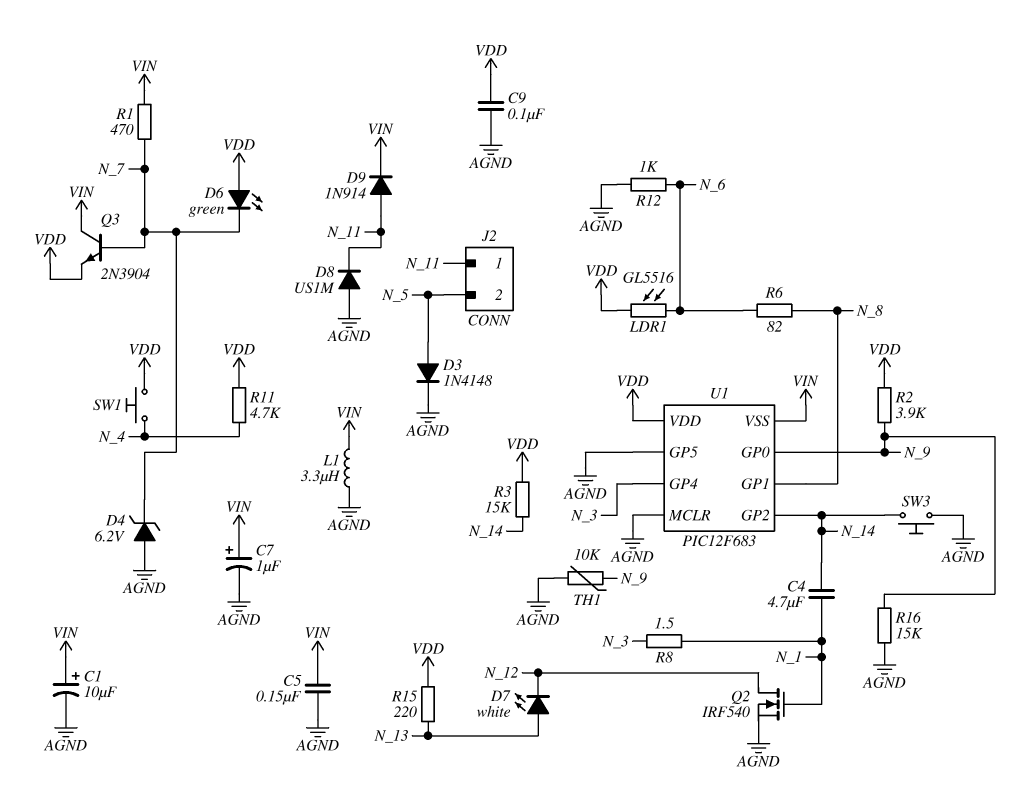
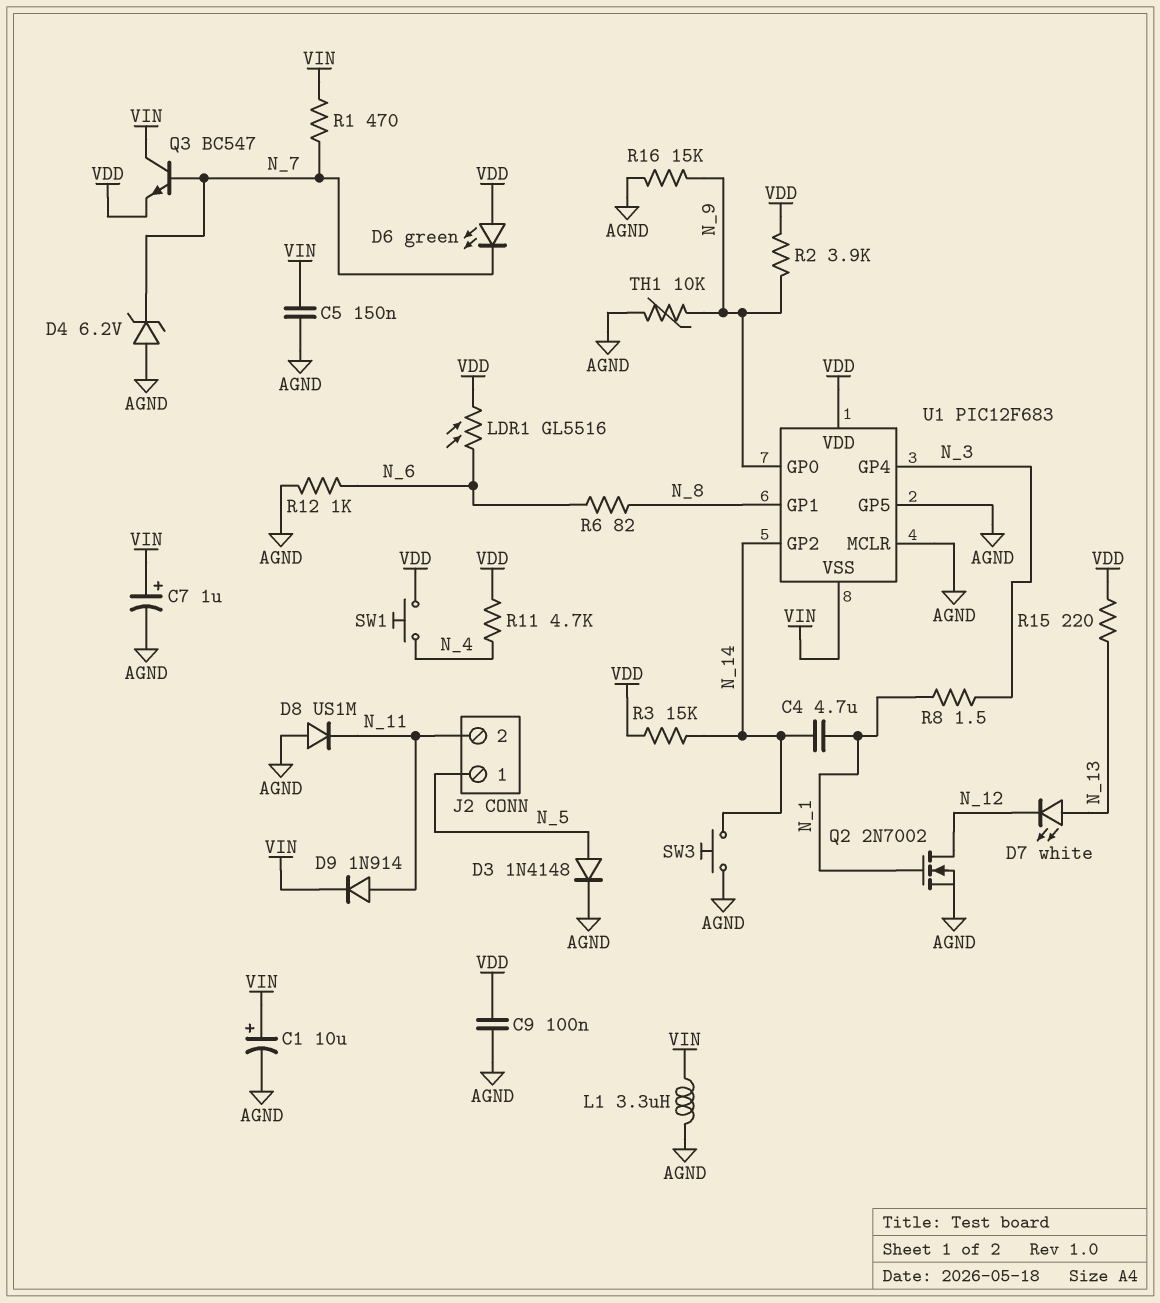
J2 pin 1: N_11 -> N_5
J2 pin 2: N_5 -> N_11
Q2: NMOS IRF540 (G N_1, D N_12, S AGND) -> NMOS 2N7002 (G N_1, D N_12, S AGND)
Q3: NPN 2N3904 (B N_7, C VIN, E VDD) -> NPN BC547 (B N_7, C VIN, E VDD)

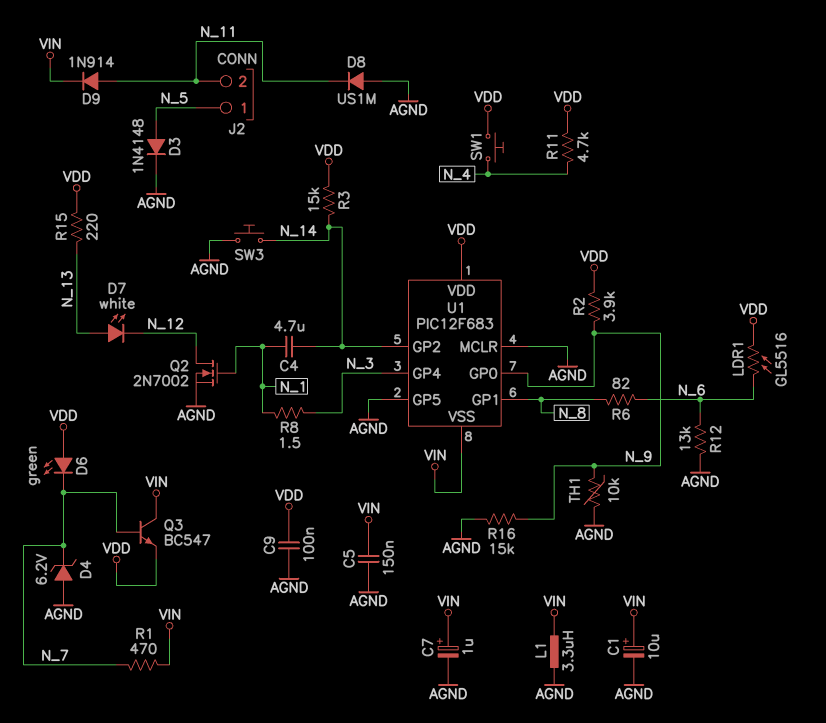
R12: 1k (AGND, N_6) -> 13k (AGND, N_6)

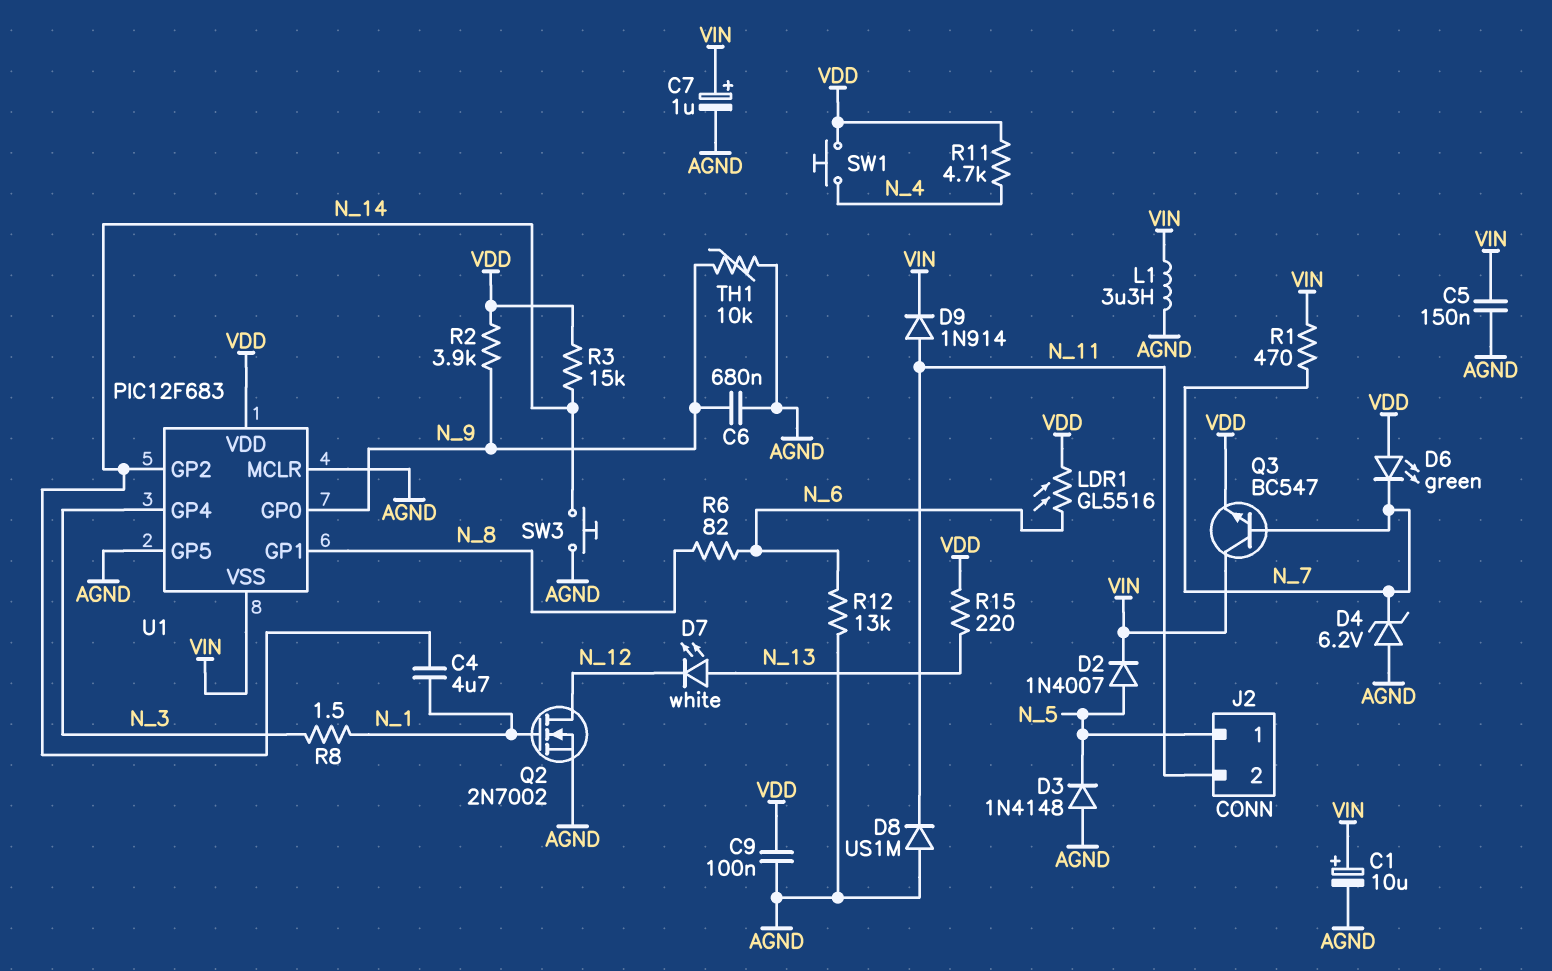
C6: none -> 680nF (AGND, N_9)
D2: none -> diode 1N4007 (A N_5, K VIN)
D3: diode 1N4148 (A N_5, K AGND) -> diode 1N4148 (A AGND, K N_5)
R16: 15k (AGND, N_9) -> none

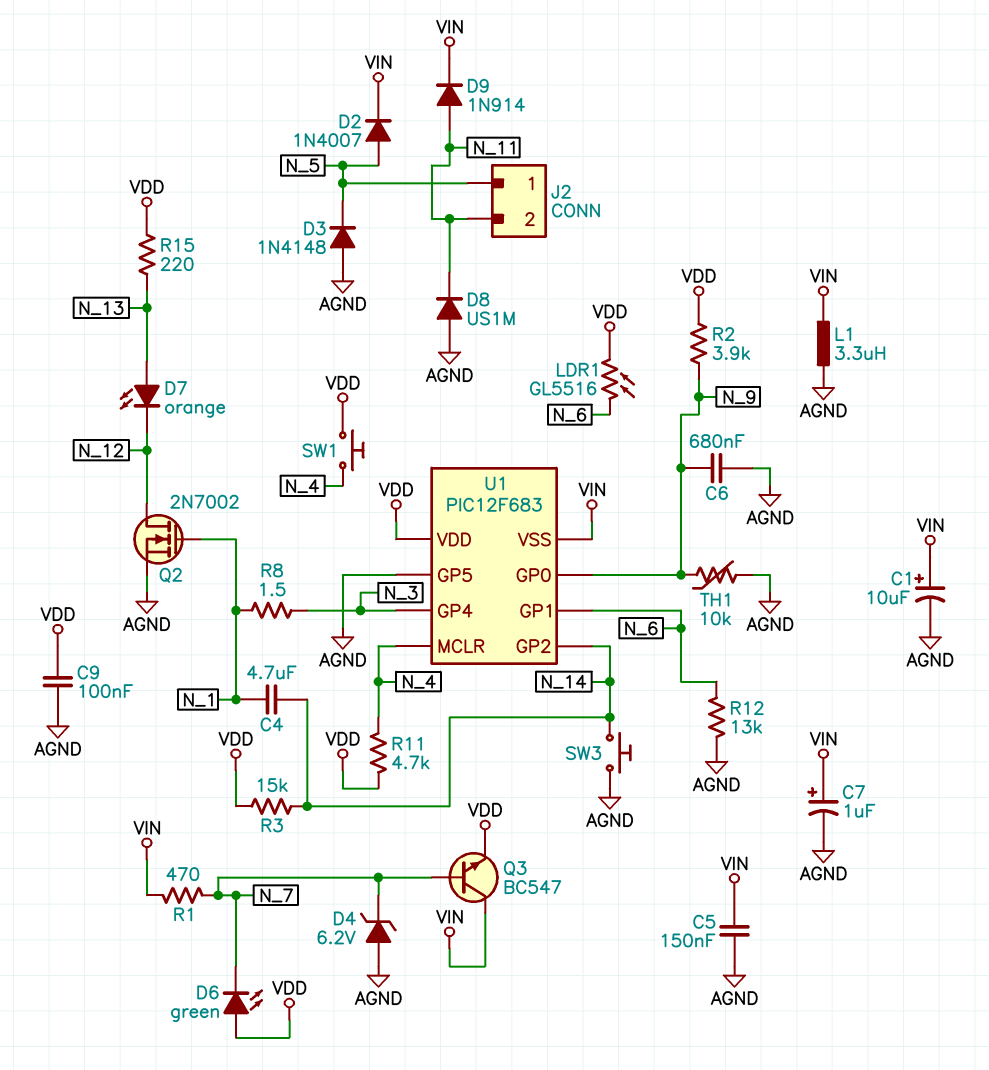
D7: LED white (A N_13, K N_12) -> LED orange (A N_13, K N_12)
R6: 82 (N_6, N_8) -> none
U1 pin GP1: N_8 -> N_6
U1 pin MCLR: AGND -> N_4

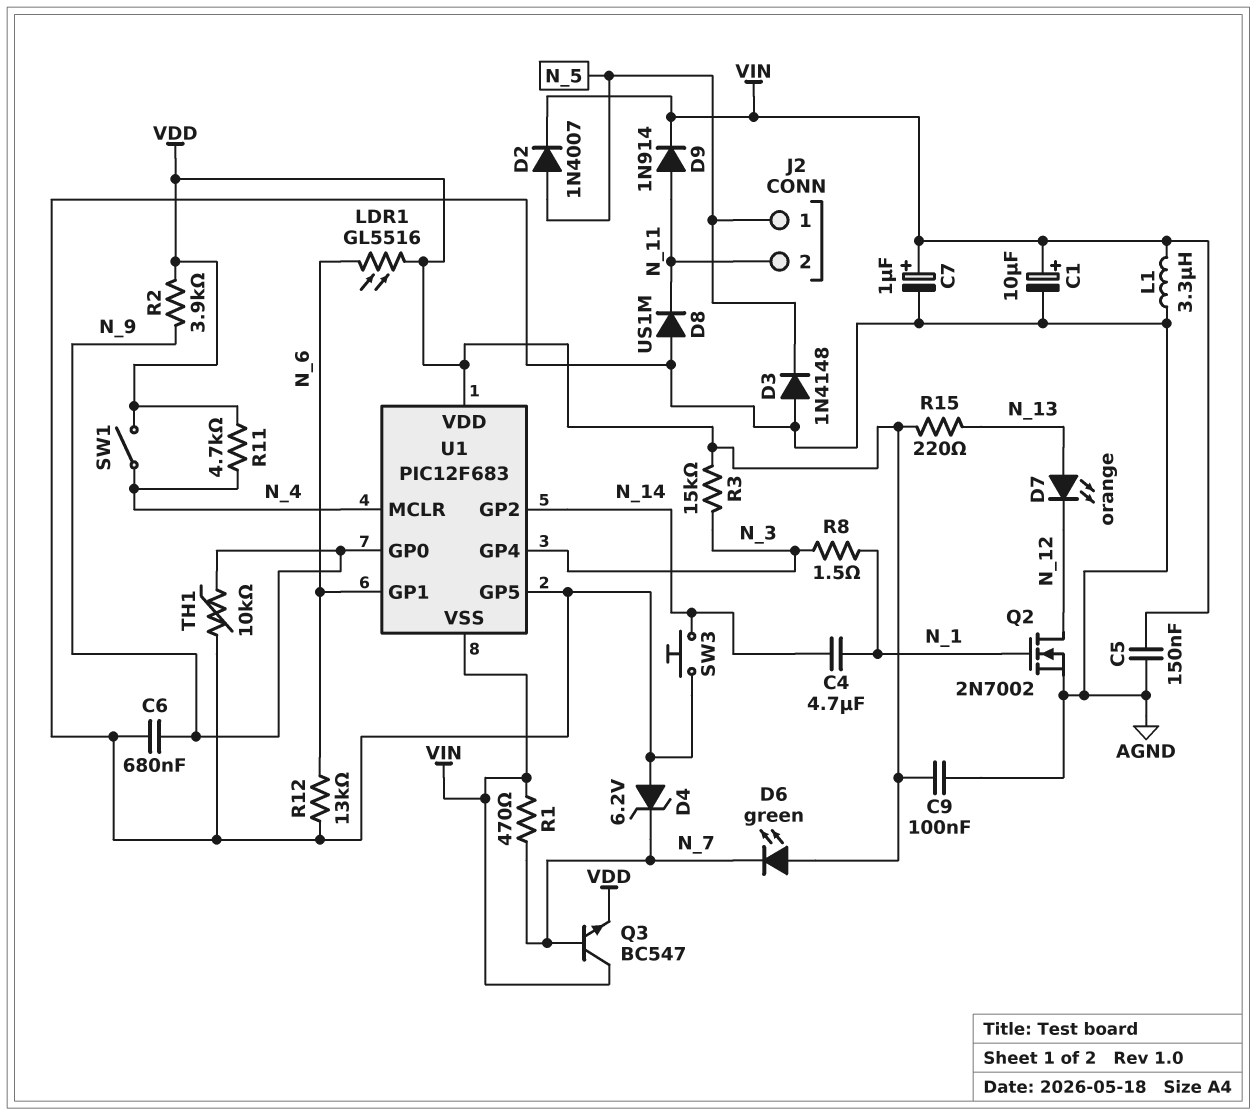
R3: 15k (N_14, VDD) -> 15k (N_3, VDD)
SW1: button (N_4, VDD) -> switch (N_4, VDD)

